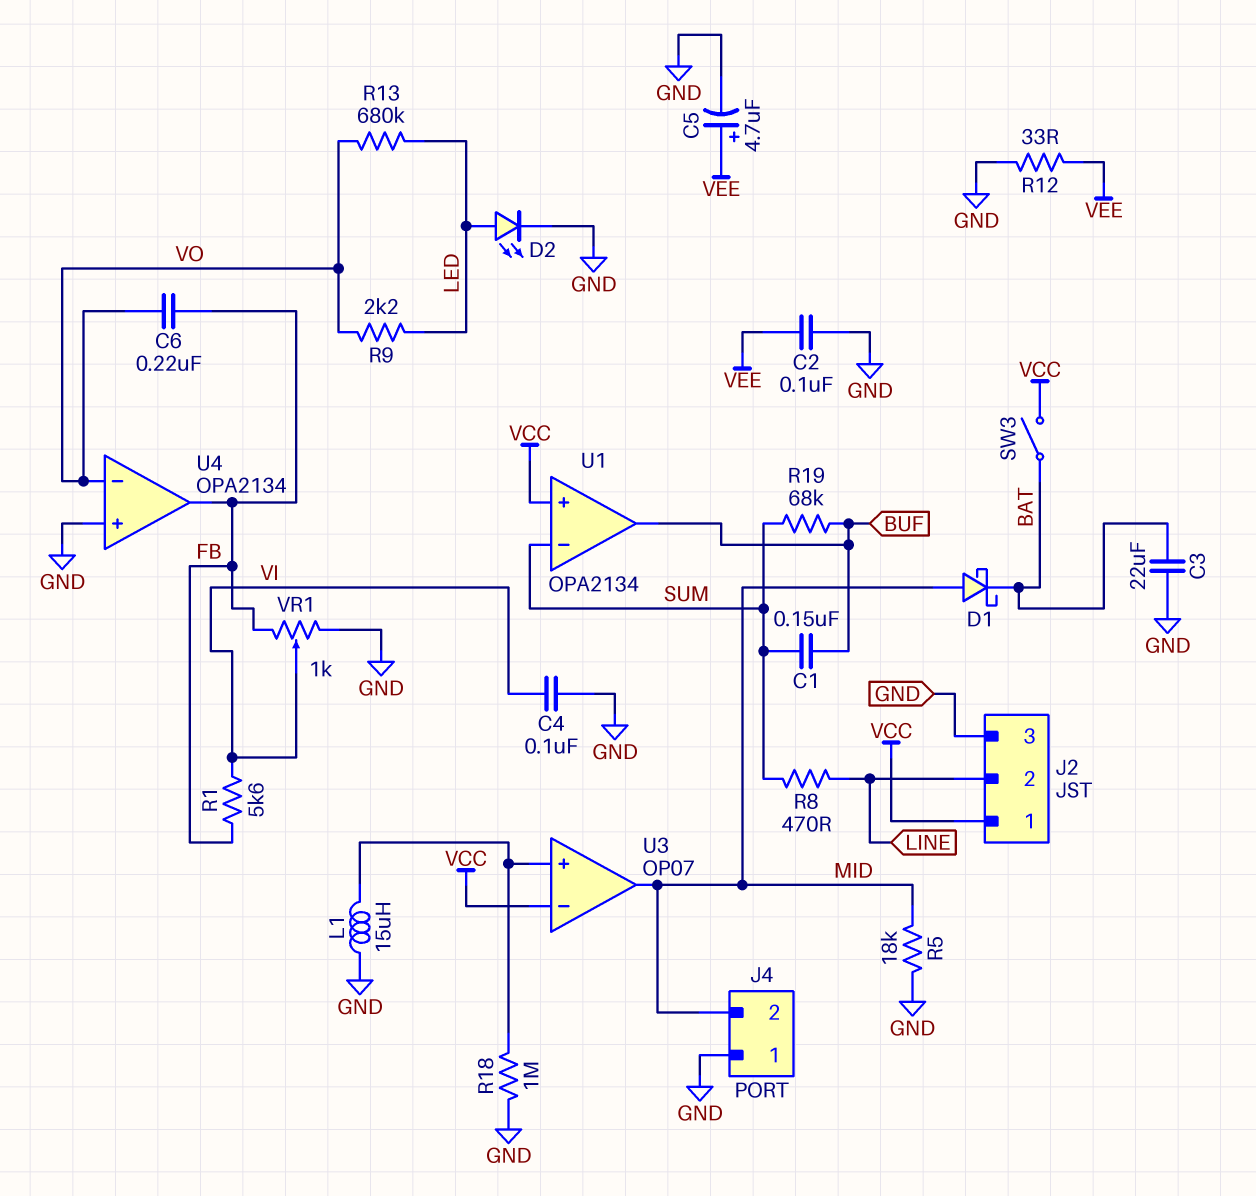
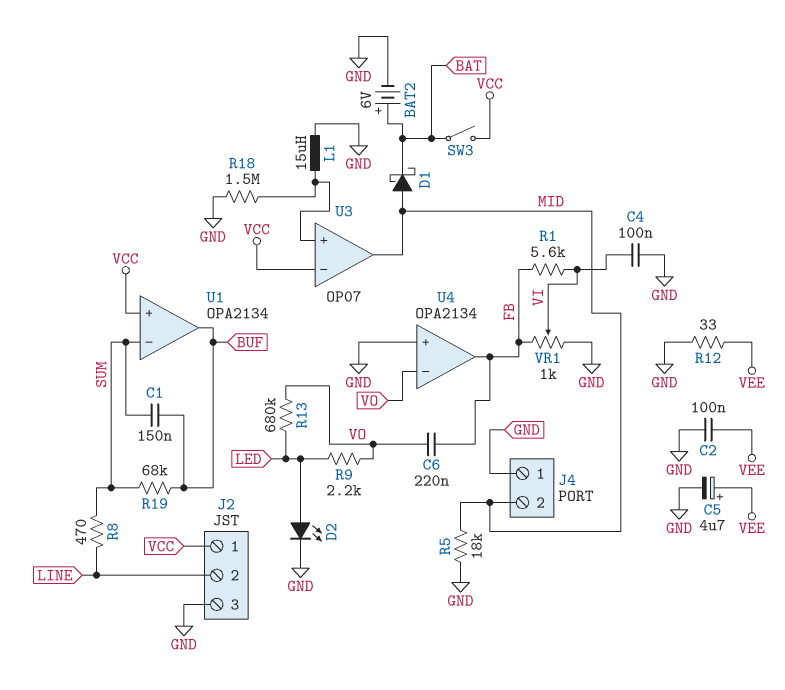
BAT2: none -> 6V (plus BAT, minus GND)
C3: 22uF (BAT, GND) -> none
R18: 1M (GND, U3/in+) -> 1.5M (GND, U3/in+)

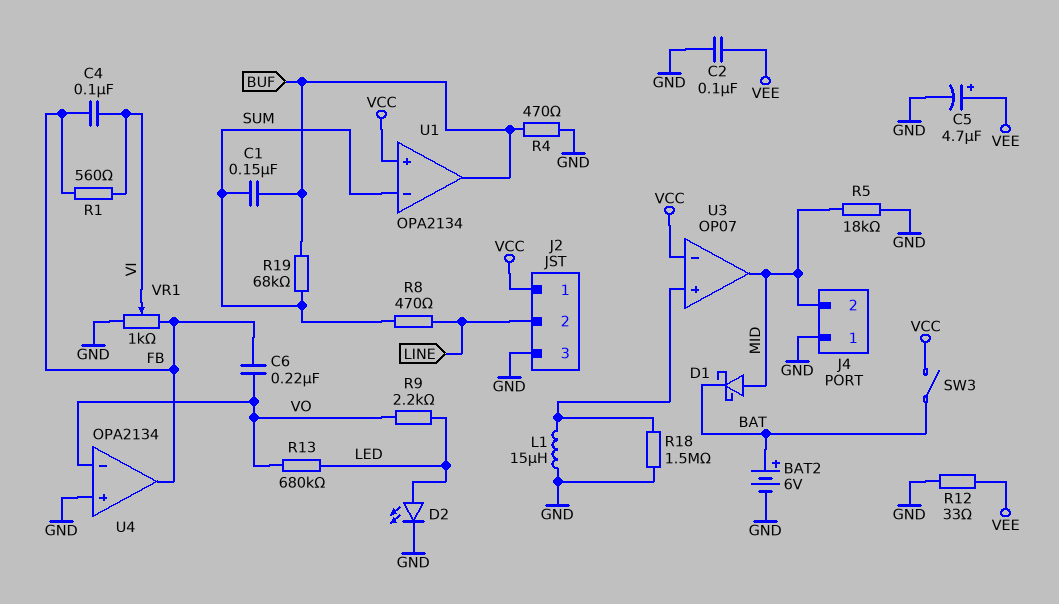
C4: 100nF (GND, VI) -> 100nF (FB, VI)
R1: 5.6k (FB, VI) -> 560 (FB, VI)
R4: none -> 470 (BUF, GND)

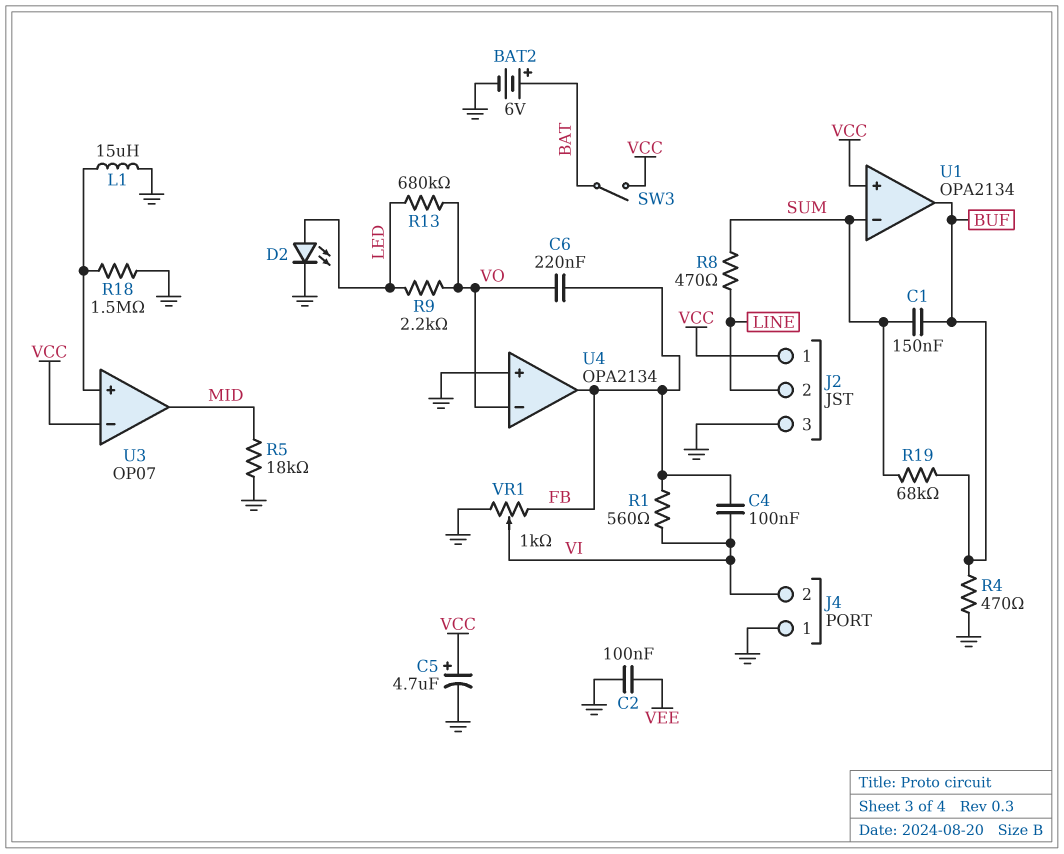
C5: 4.7uF (plus VEE, minus GND) -> 4.7uF (plus VCC, minus GND)
D1: schottky (A MID, K BAT) -> none
J4 pin 2: MID -> VI
R12: 33 (GND, VEE) -> none

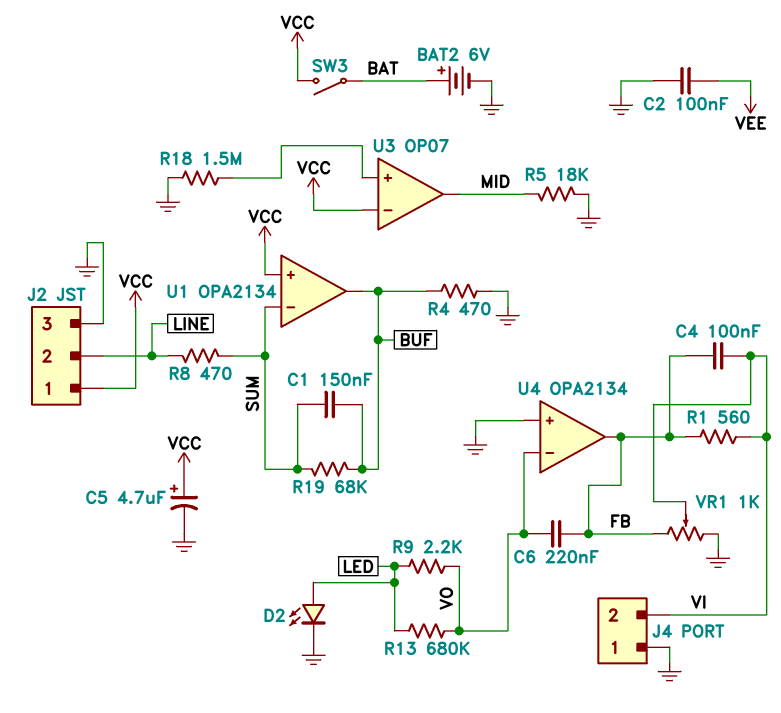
L1: 15uH (GND, U3/in+) -> none

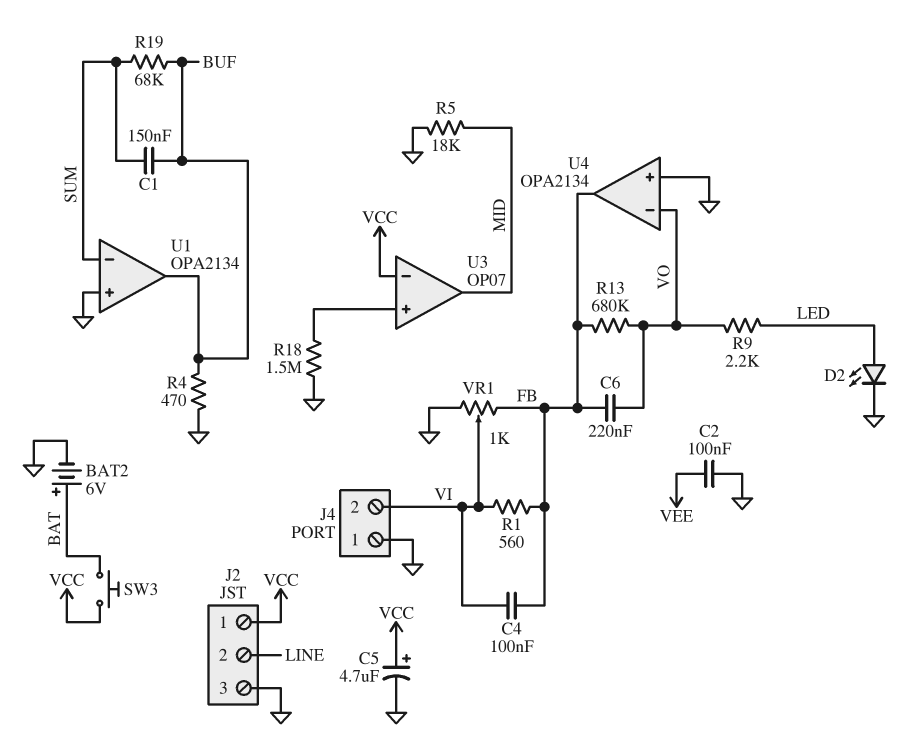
R8: 470 (LINE, SUM) -> none
R13: 680k (LED, VO) -> 680k (FB, VO)
SW3: switch (BAT, VCC) -> button (BAT, VCC)
U1 pin in+: VCC -> GND

